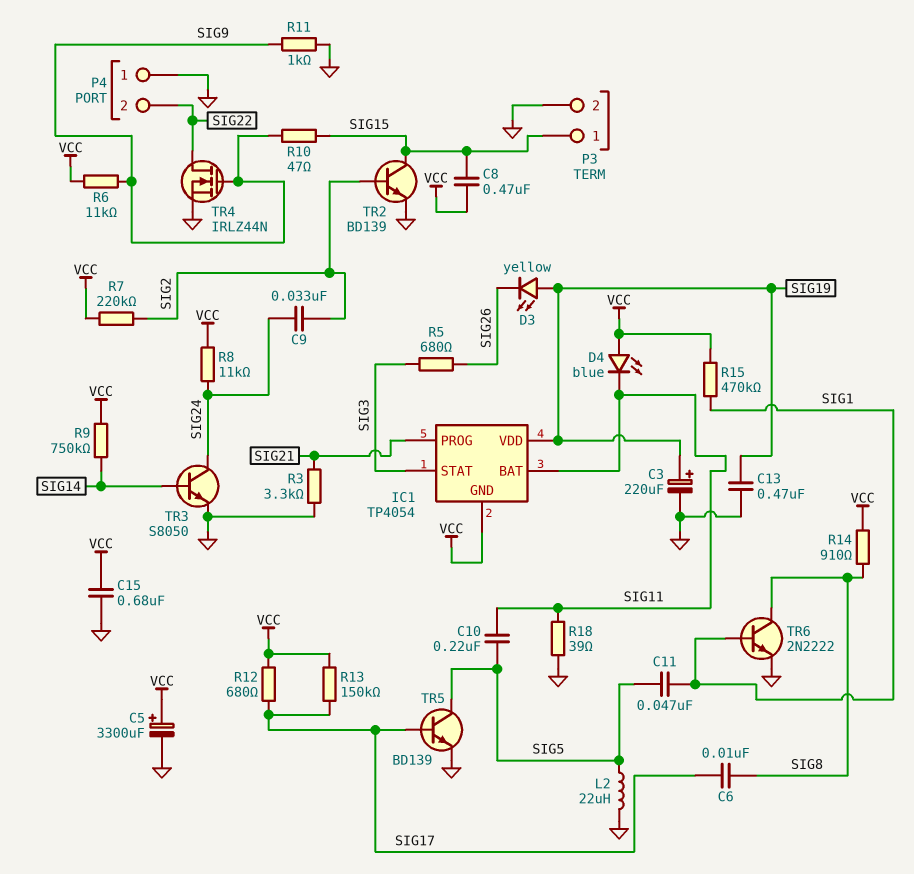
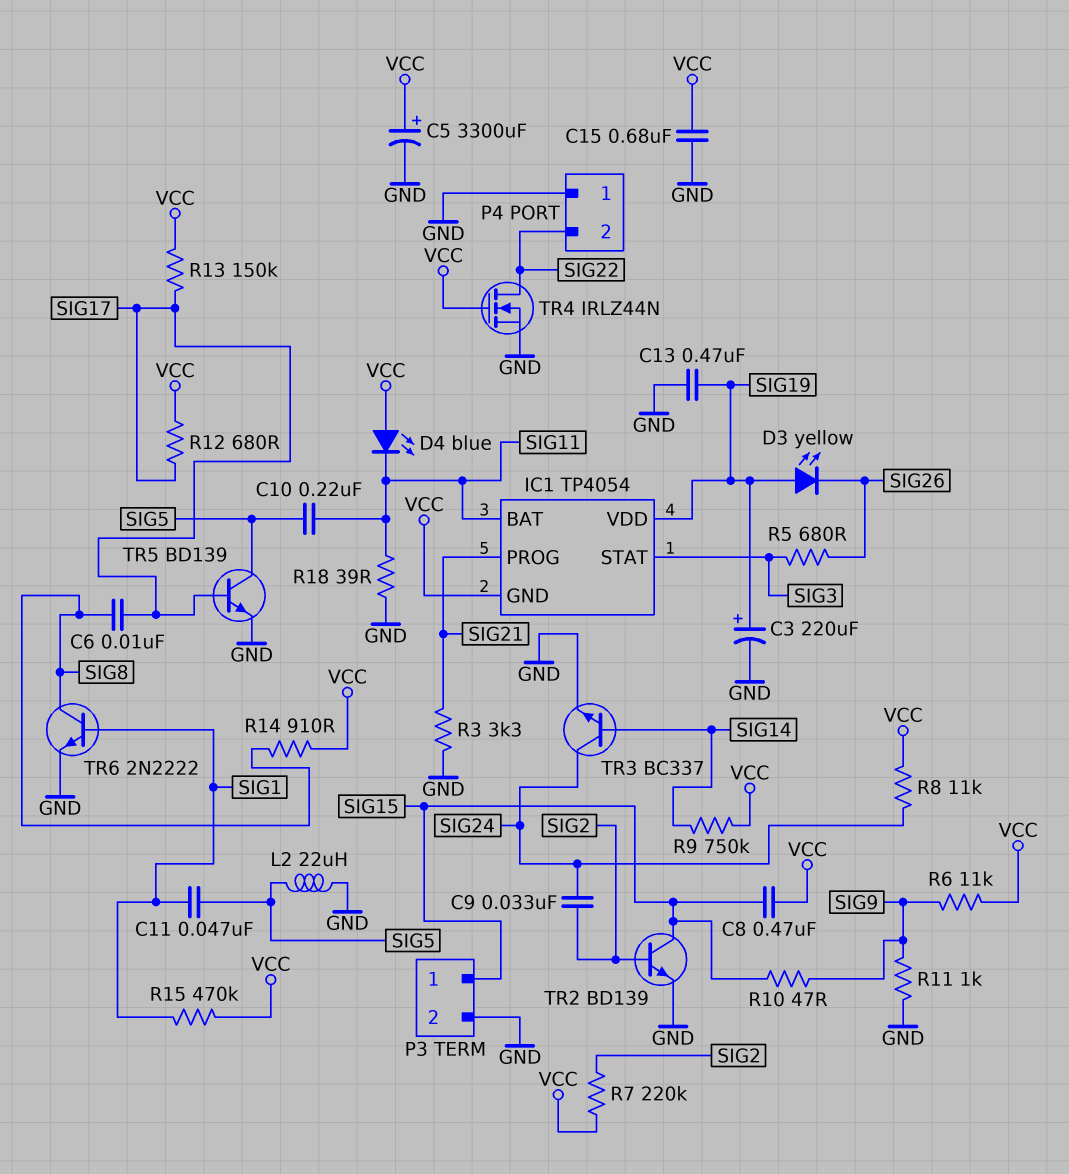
TR3: NPN S8050 (B SIG14, C SIG24, E GND) -> NPN BC337 (B SIG14, C SIG24, E GND)
TR4: NMOS IRLZ44N (G SIG9, D SIG22, S GND) -> NMOS IRLZ44N (G VCC, D SIG22, S GND)

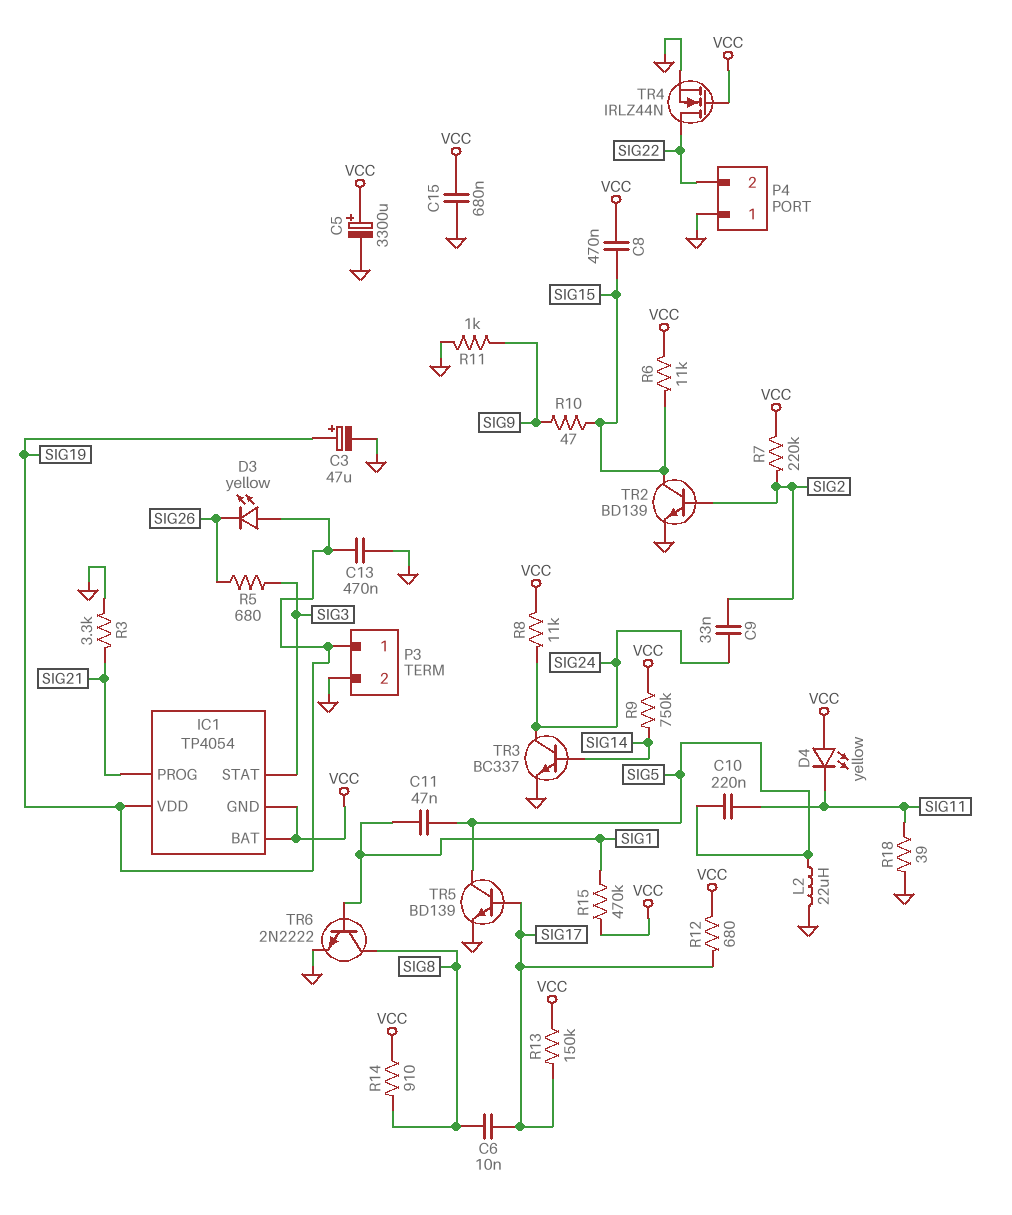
C3: 220uF (plus SIG19, minus GND) -> 47uF (plus SIG19, minus GND)
D4: LED blue (A VCC, K SIG11) -> LED yellow (A VCC, K SIG11)
IC1 pin BAT: SIG11 -> VCC
P3 pin 1: SIG15 -> SIG19
R6: 11k (SIG9, VCC) -> 11k (SIG15, VCC)

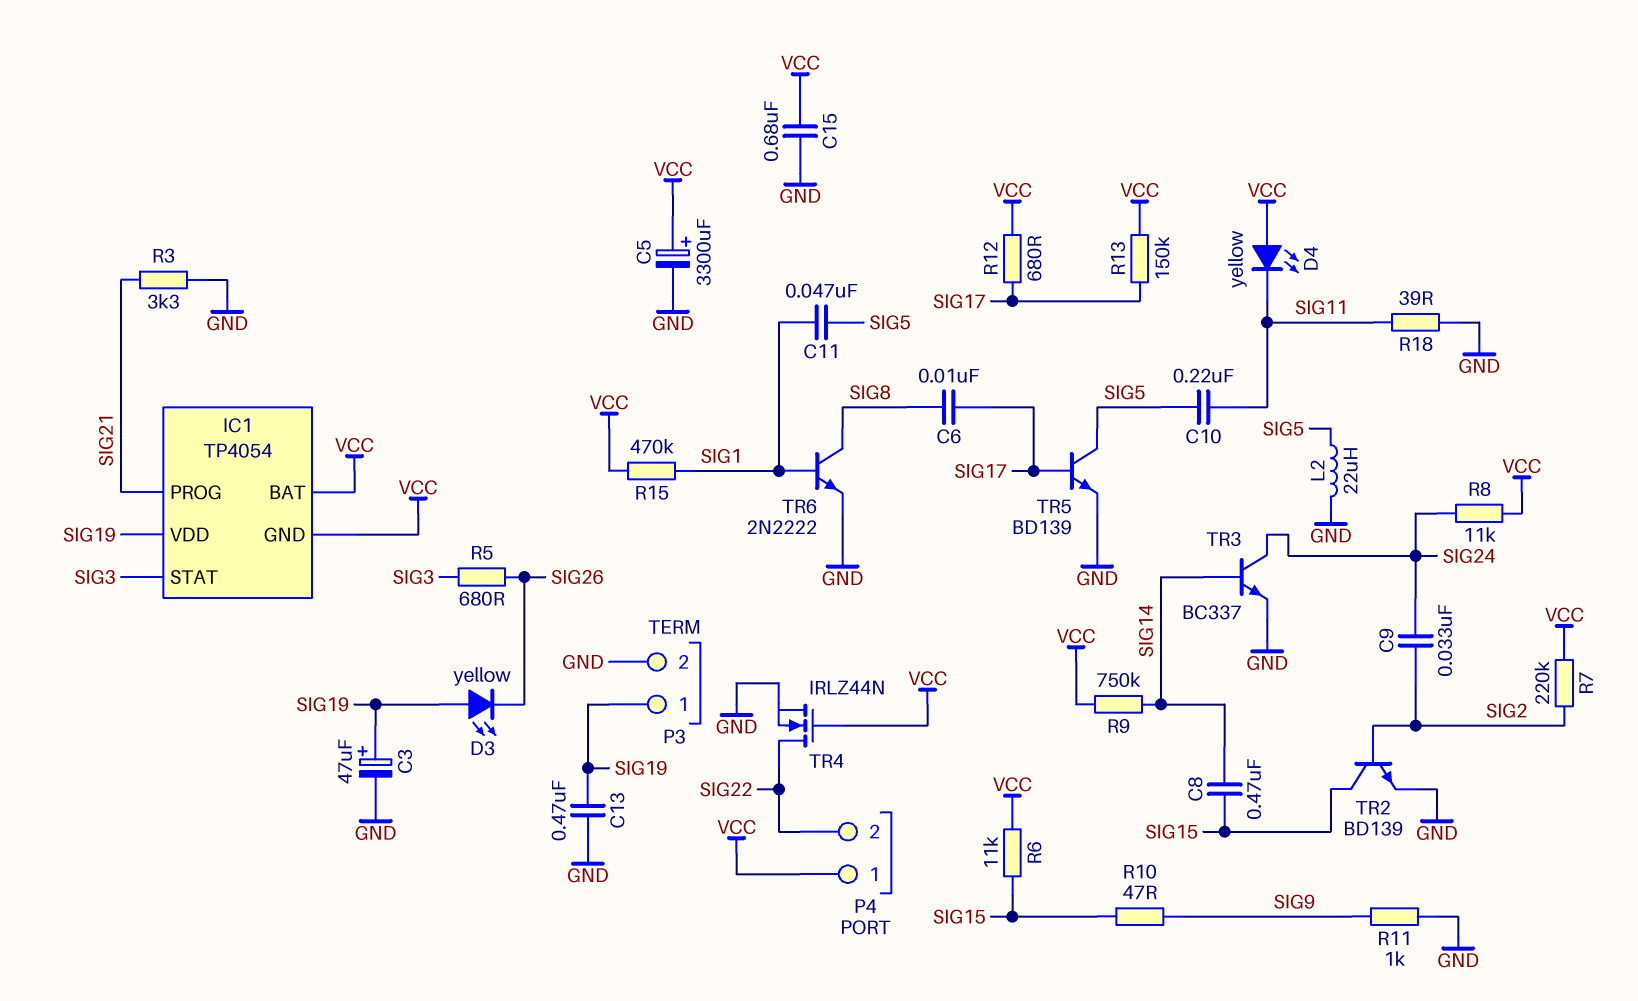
C8: 470nF (SIG15, VCC) -> 470nF (SIG14, SIG15)
P4 pin 1: GND -> VCC
R14: 910 (SIG8, VCC) -> none

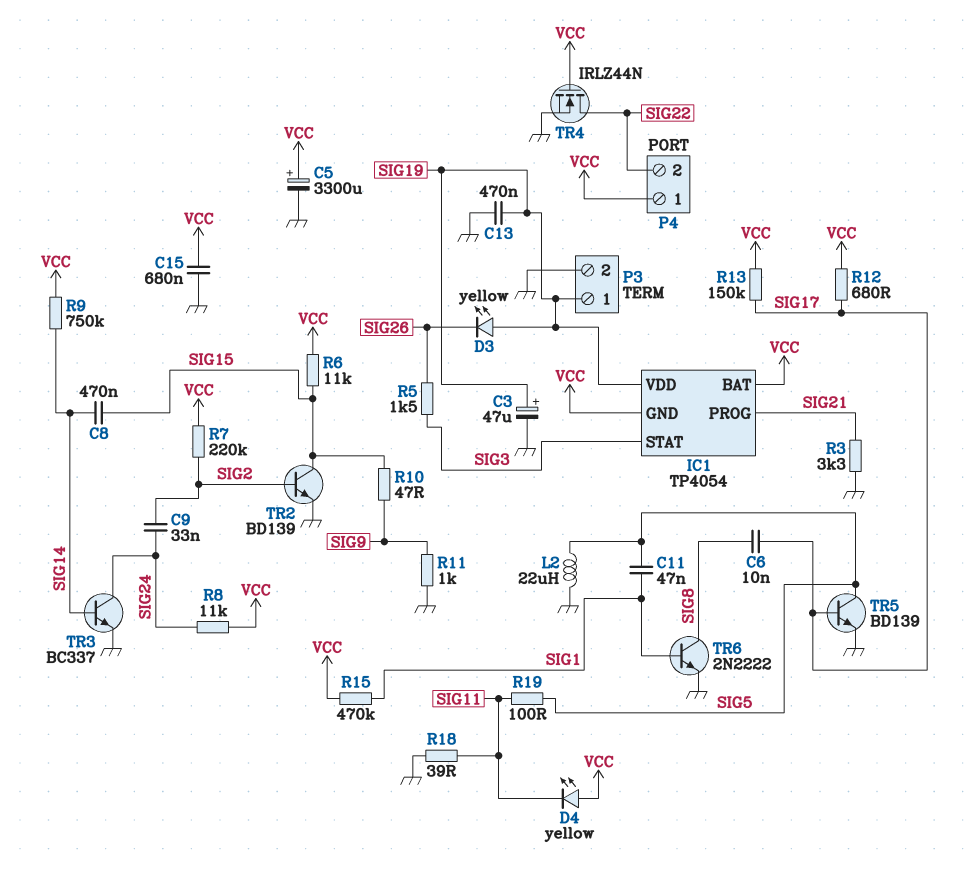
C10: 220nF (SIG5, SIG11) -> none
R5: 680 (SIG3, SIG26) -> 1.5k (SIG3, SIG26)
R19: none -> 100 (SIG5, SIG11)

